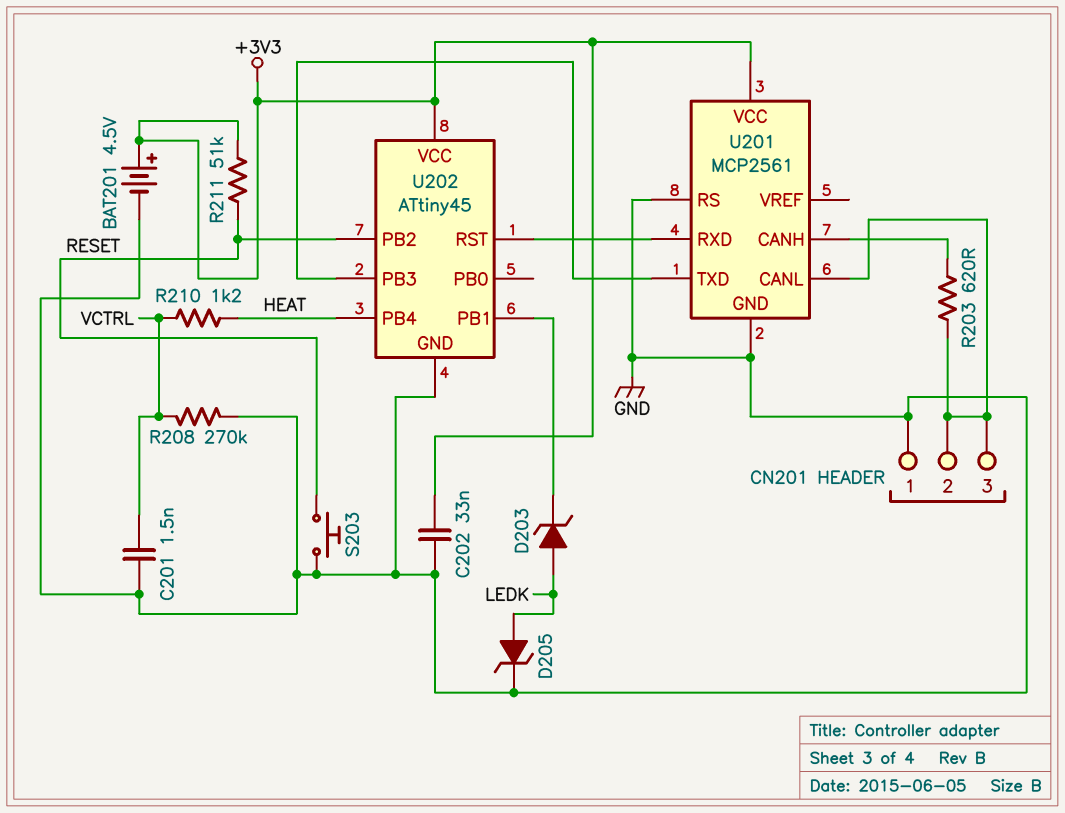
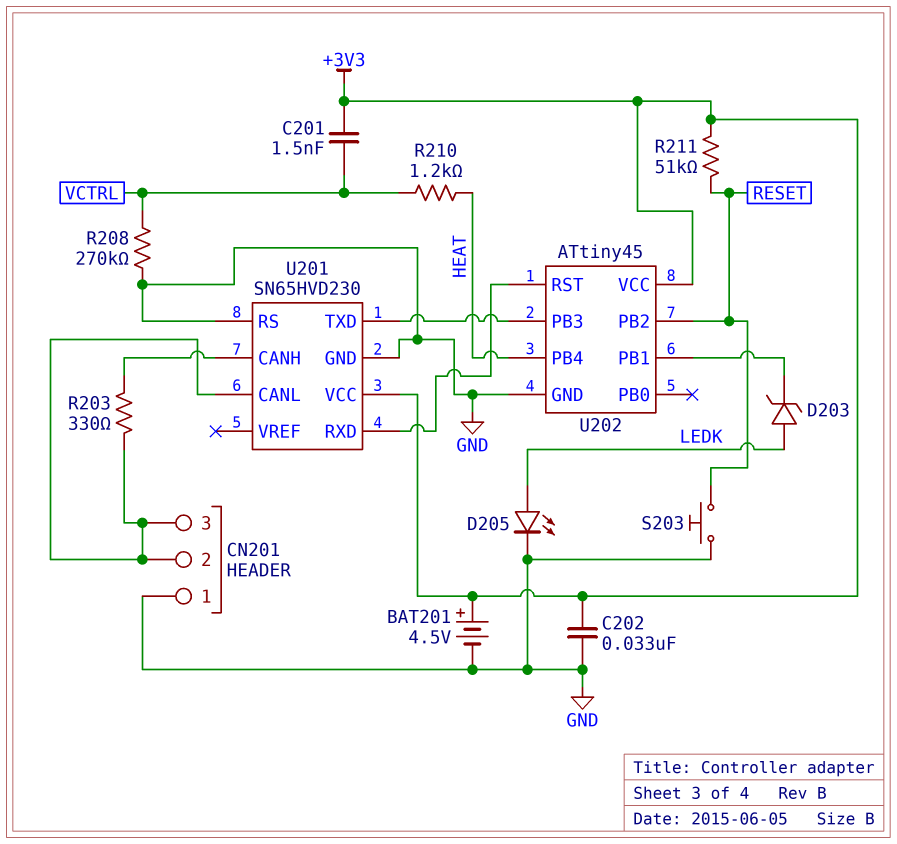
C201: 1.5nF (GND, VCTRL) -> 1.5nF (+3V3, VCTRL)
D205: zener (A LEDK, K GND) -> LED (A LEDK, K GND)
R203: 620 (CN201/2, U201/CANH) -> 330 (CN201/2, U201/CANH)
U201: MCP2561 -> SN65HVD230

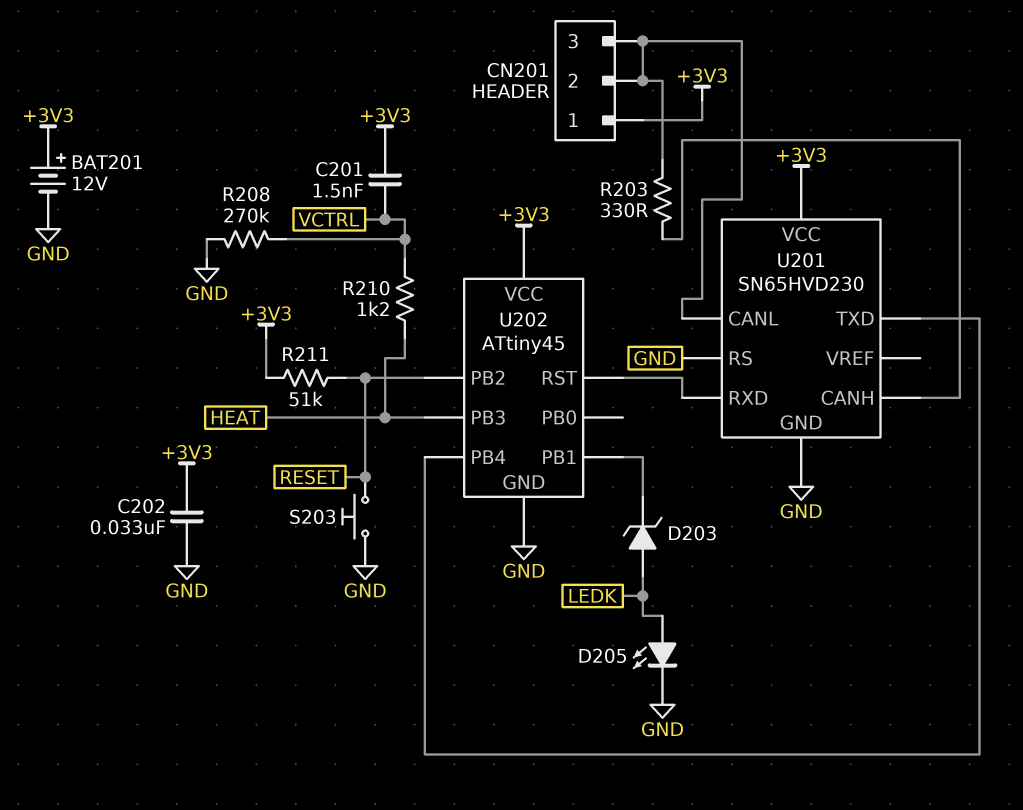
BAT201: 4.5V (plus +3V3, minus GND) -> 12V (plus +3V3, minus GND)
CN201 pin 1: GND -> +3V3
U202 pin PB3: U201/TXD -> HEAT
U202 pin PB4: HEAT -> U201/TXD

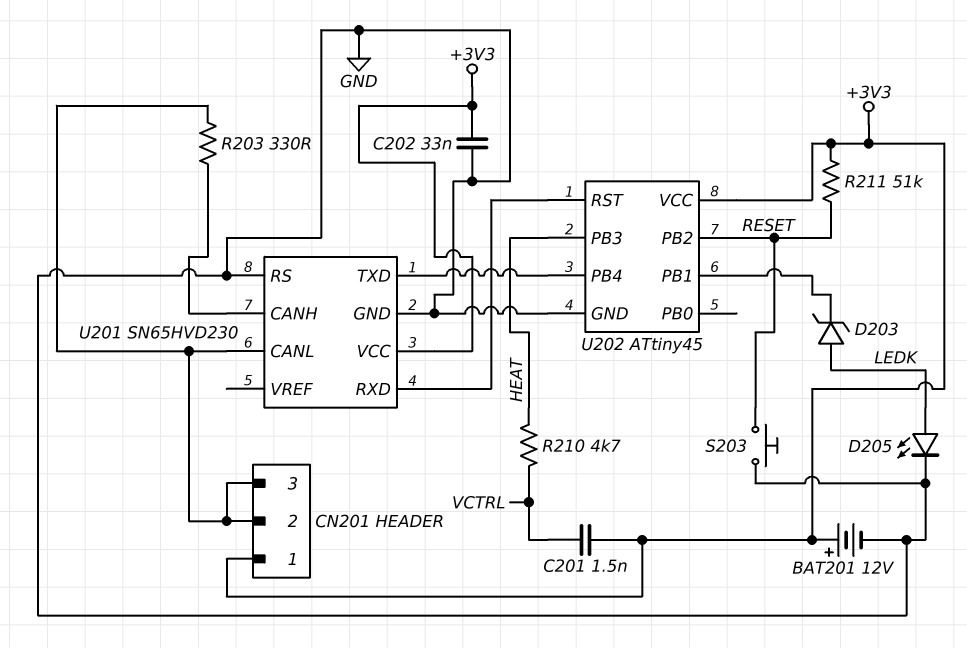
R208: 270k (GND, VCTRL) -> none
R210: 1.2k (HEAT, VCTRL) -> 4.7k (HEAT, VCTRL)

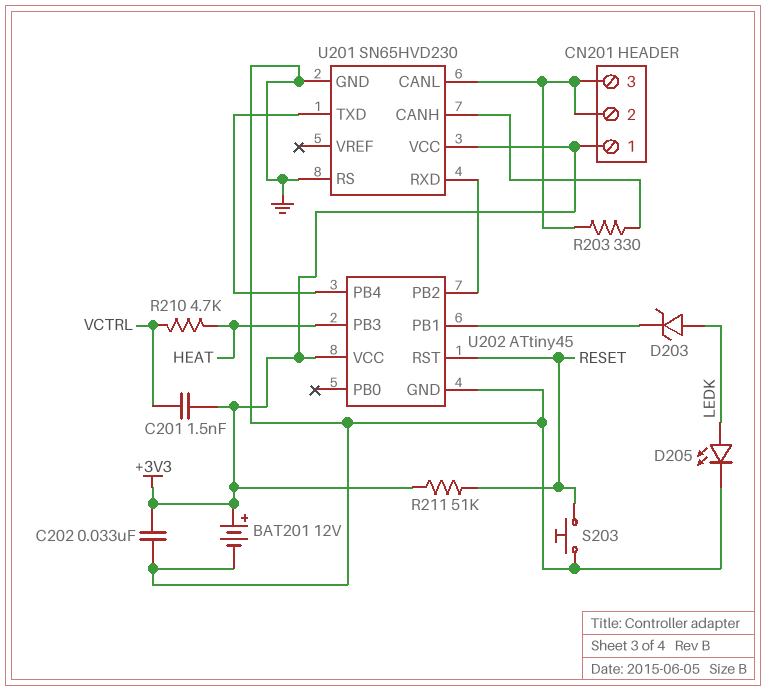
U202 pin PB2: RESET -> U201/RXD
U202 pin RST: U201/RXD -> RESET

